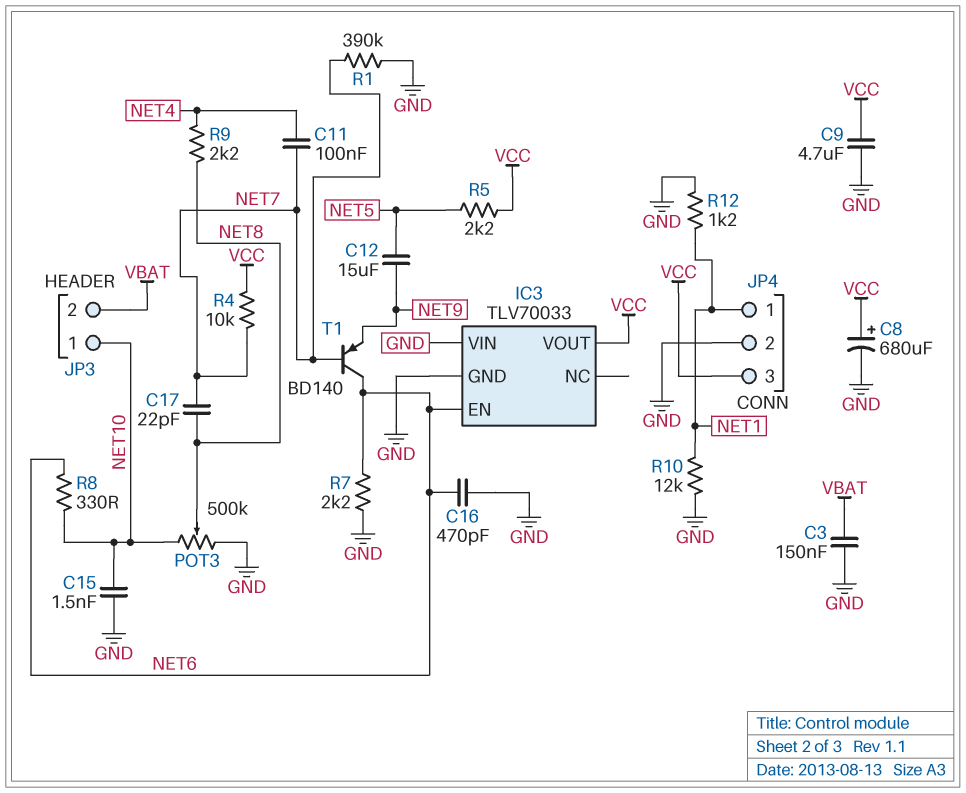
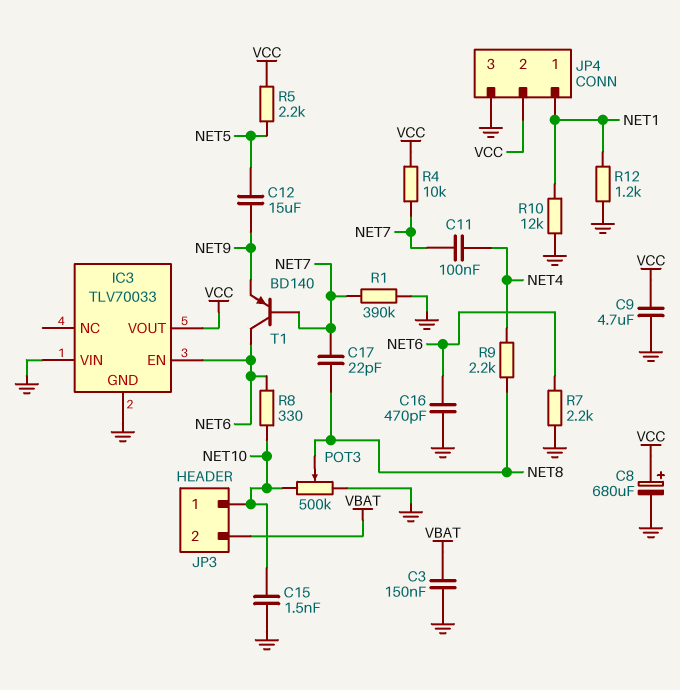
JP4 pin 2: GND -> VCC
JP4 pin 3: VCC -> GND

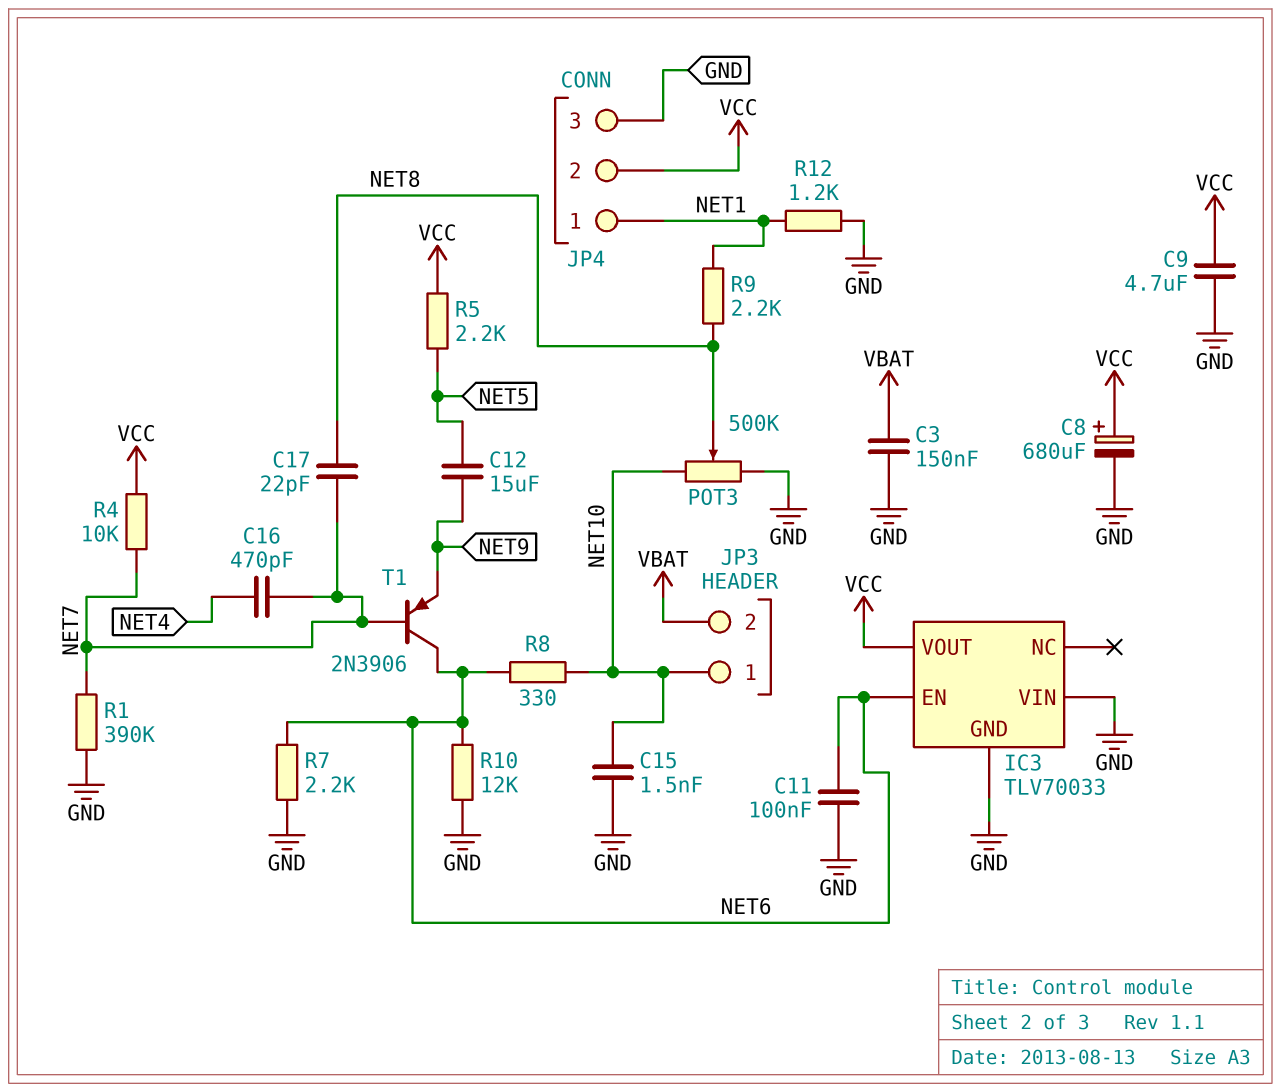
C11: 100nF (NET4, NET7) -> 100nF (GND, NET6)
C16: 470pF (GND, NET6) -> 470pF (NET4, NET7)
R9: 2.2k (NET4, NET8) -> 2.2k (NET1, NET8)
R10: 12k (GND, NET1) -> 12k (GND, NET6)
T1: PNP BD140 (B NET7, C NET6, E NET9) -> PNP 2N3906 (B NET7, C NET6, E NET9)

